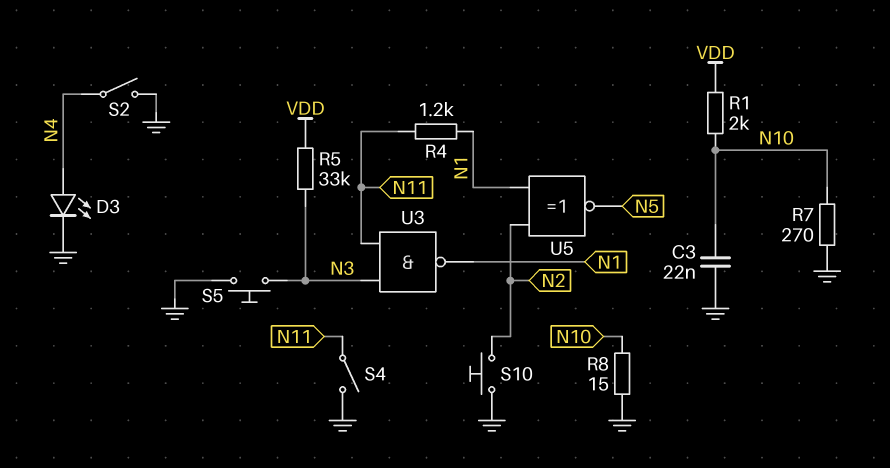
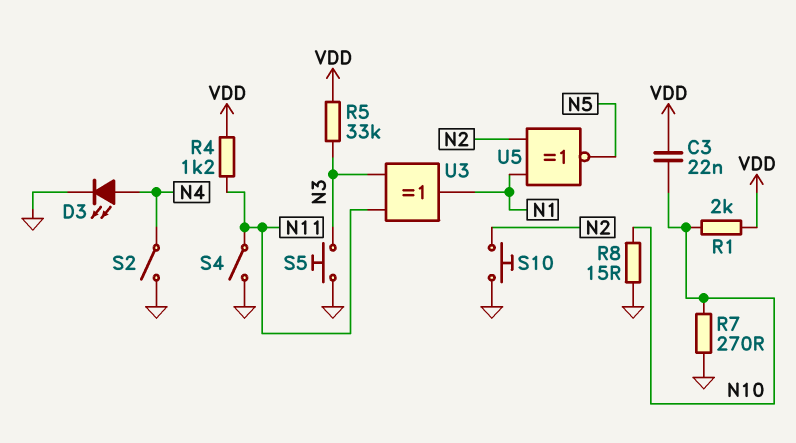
C3: 22nF (GND, N10) -> 22nF (N10, VDD)
R4: 1.2k (N1, N11) -> 1.2k (N11, VDD)
U3: NAND (in N3, in N11, out N1) -> XOR (in N3, in N11, out N1)

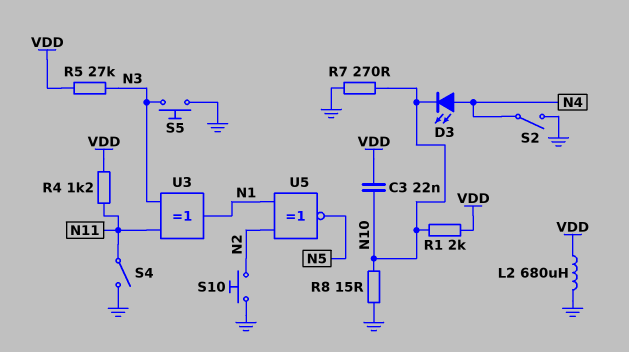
D3: LED (A N4, K GND) -> LED (A N4, K N10)
L2: none -> 680uH (GND, VDD)
R5: 33k (N3, VDD) -> 27k (N3, VDD)

